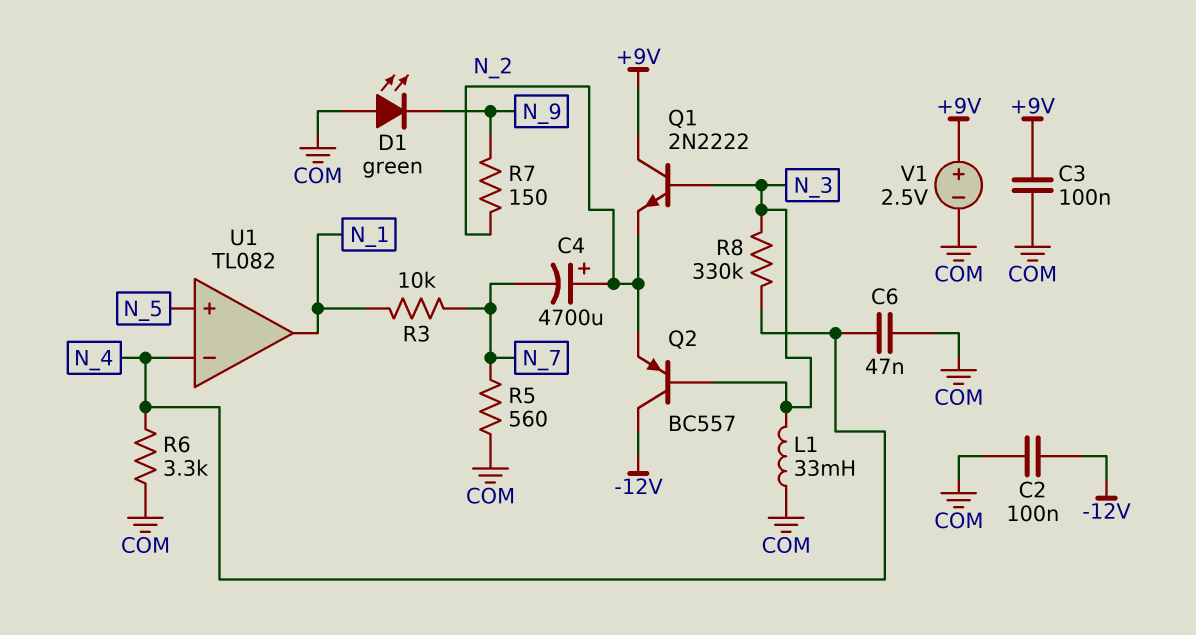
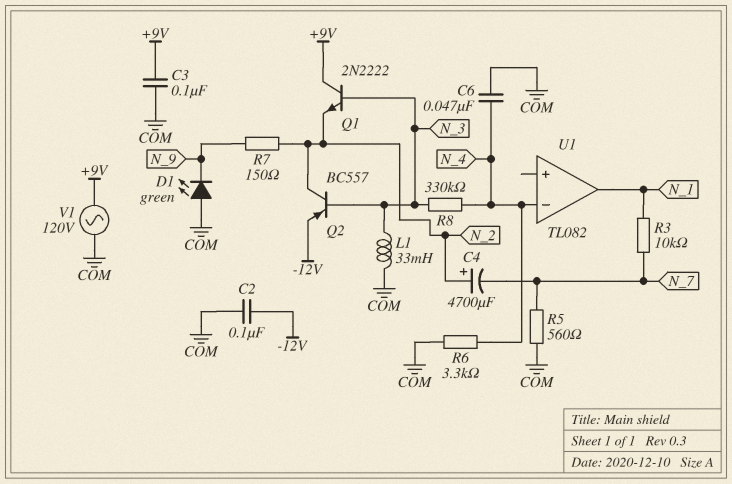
Q2: PNP BC557 (B N_3, C -12V, E N_2) -> PNP BC557 (B N_3, C N_2, E -12V)
U1 pin in+: N_5 -> none
V1: 2.5V (plus +9V, minus COM) -> AC 120V (+9V, COM)

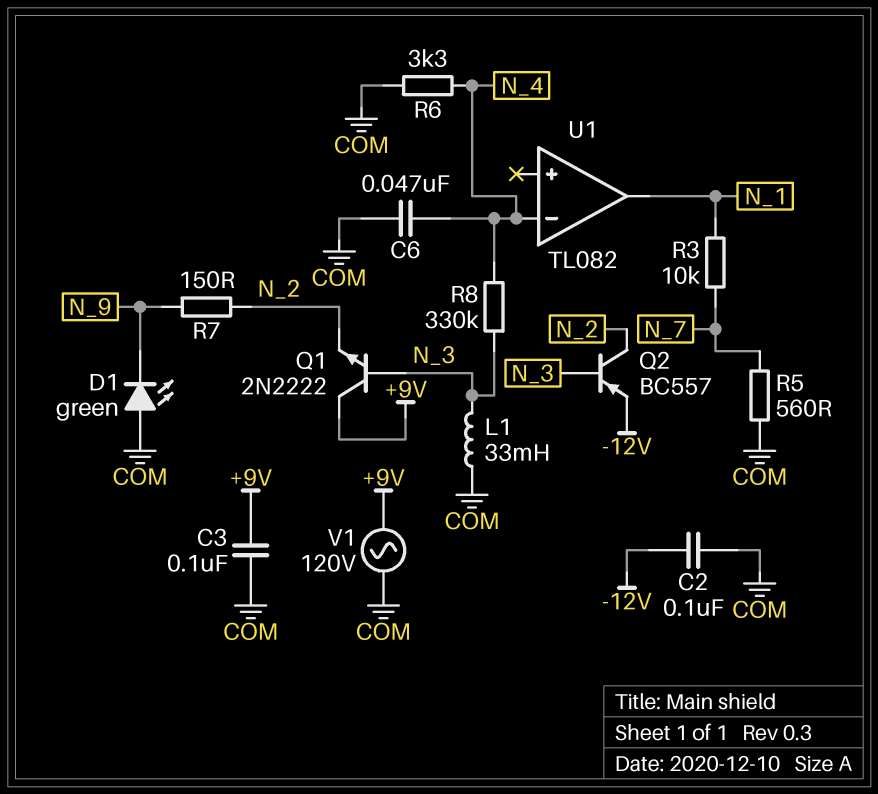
C4: 4700uF (plus N_2, minus N_7) -> none

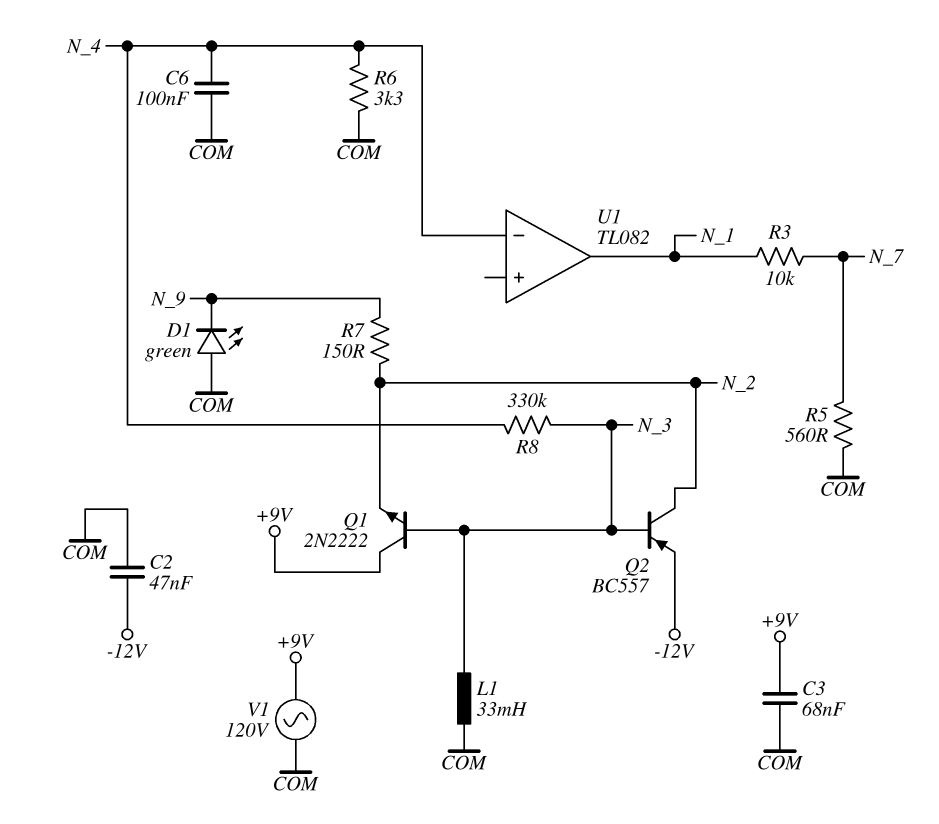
C2: 100nF (-12V, COM) -> 47nF (-12V, COM)
C3: 100nF (+9V, COM) -> 68nF (+9V, COM)
C6: 47nF (COM, N_4) -> 100nF (COM, N_4)

